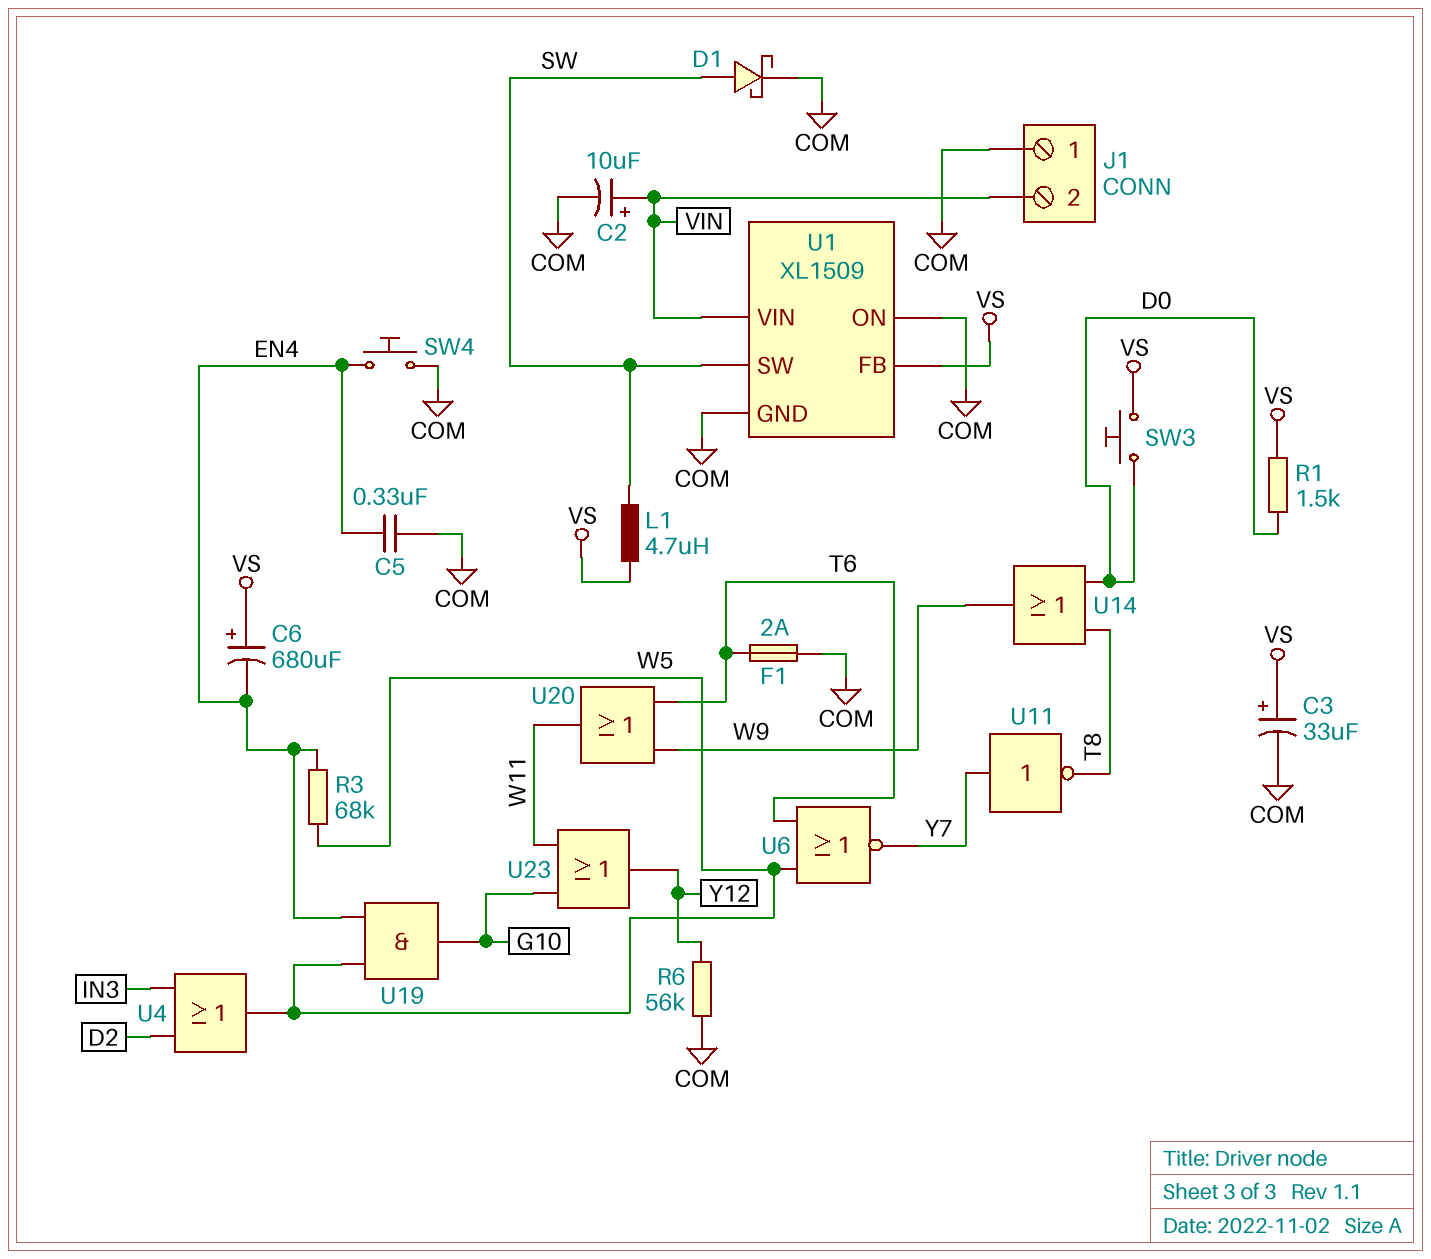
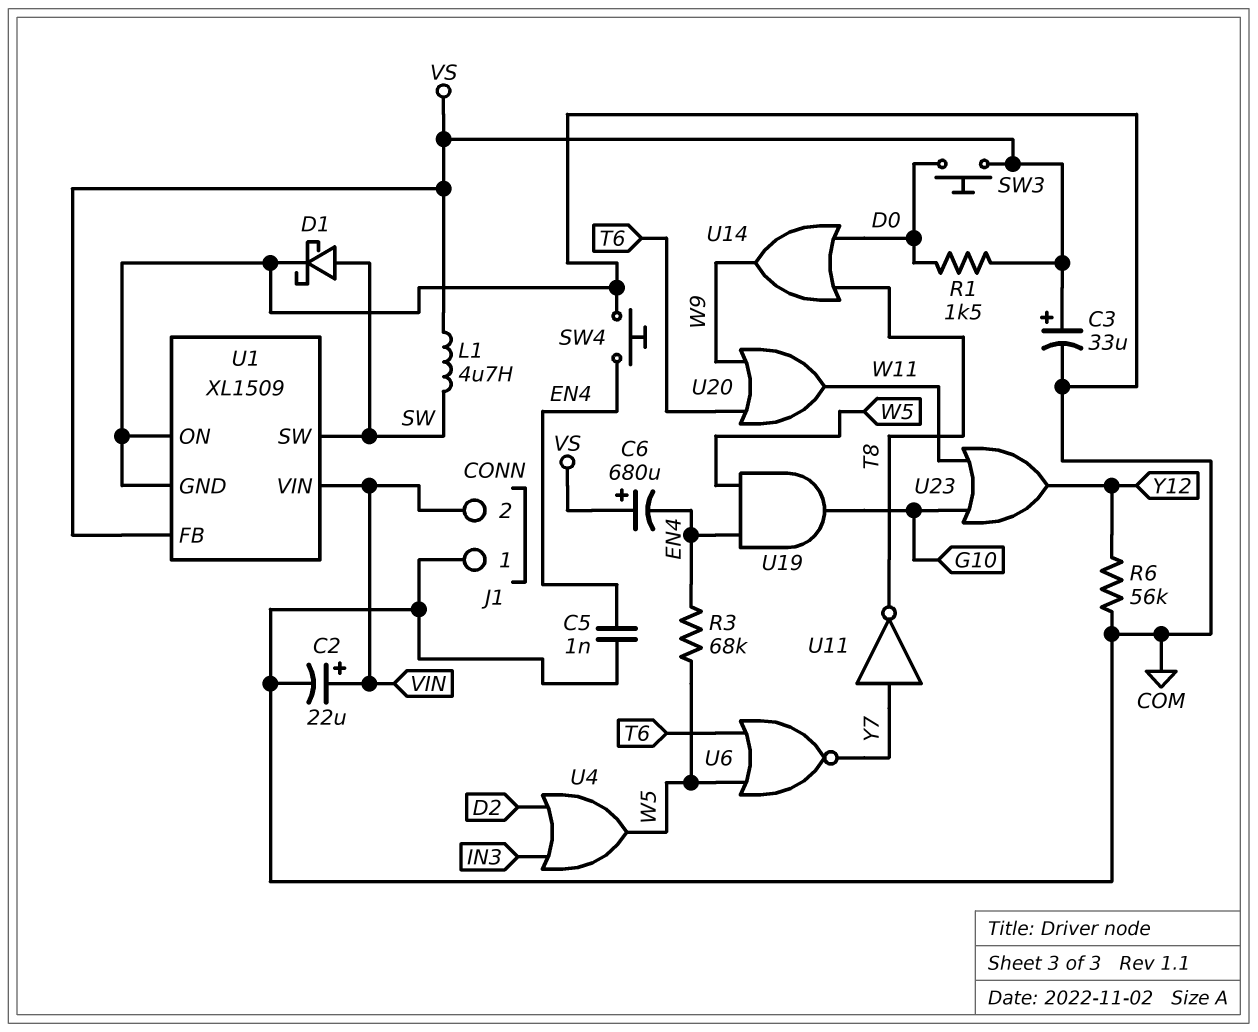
C2: 10uF (plus VIN, minus COM) -> 22uF (plus VIN, minus COM)
C5: 330nF (COM, EN4) -> 1nF (COM, EN4)
F1: 2A (COM, T6) -> none

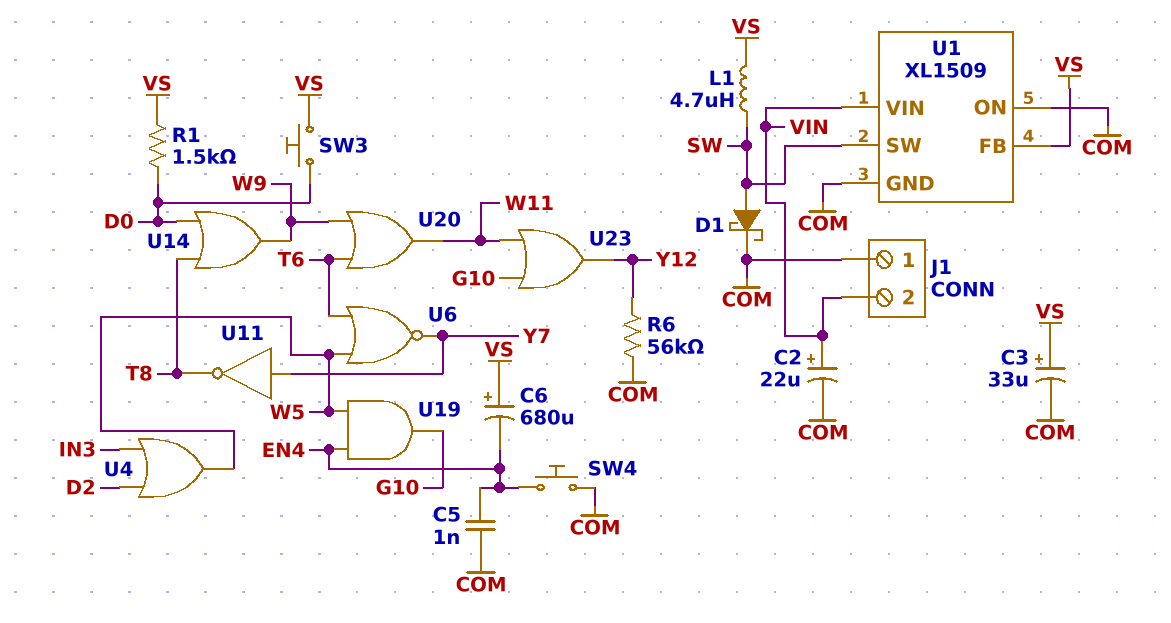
R3: 68k (EN4, W5) -> none

